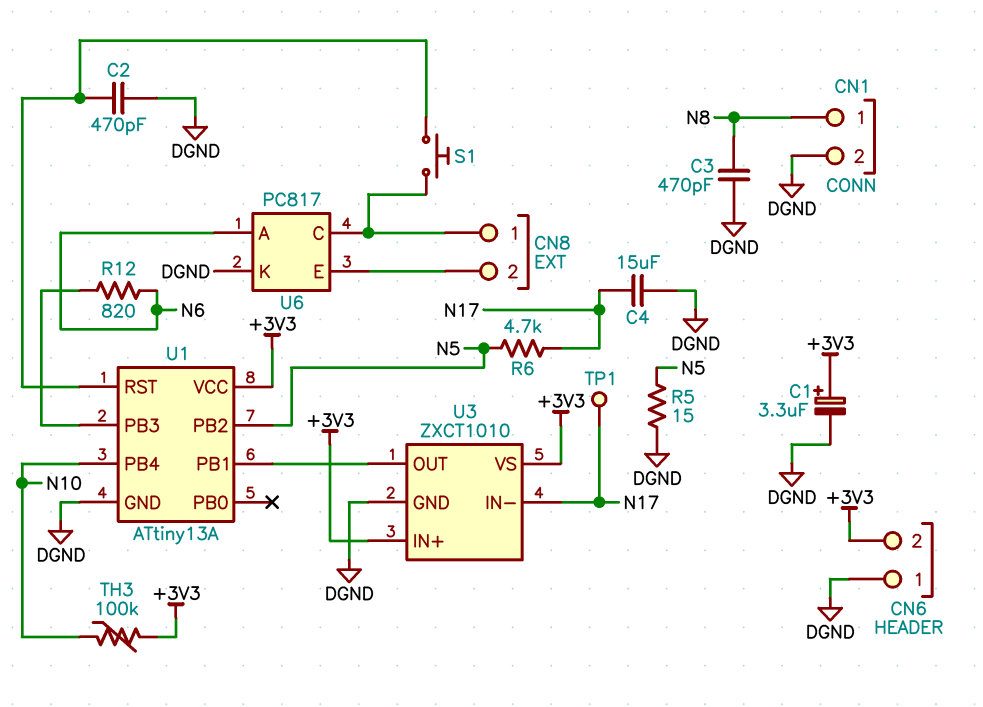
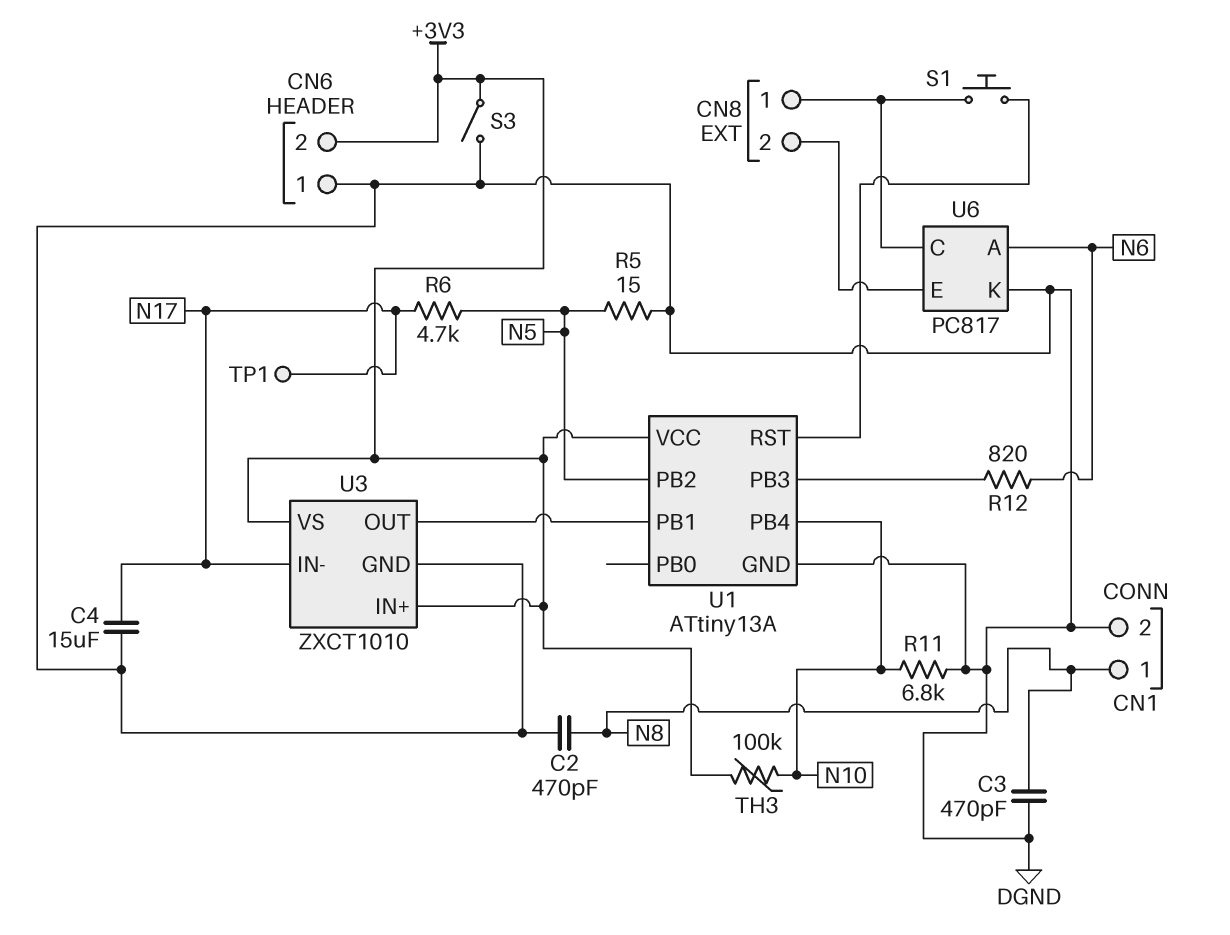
C1: 3.3uF (plus +3V3, minus DGND) -> none
C2: 470pF (DGND, U1/RST) -> 470pF (DGND, N8)
R11: none -> 6.8k (DGND, N10)
S3: none -> switch (+3V3, DGND)

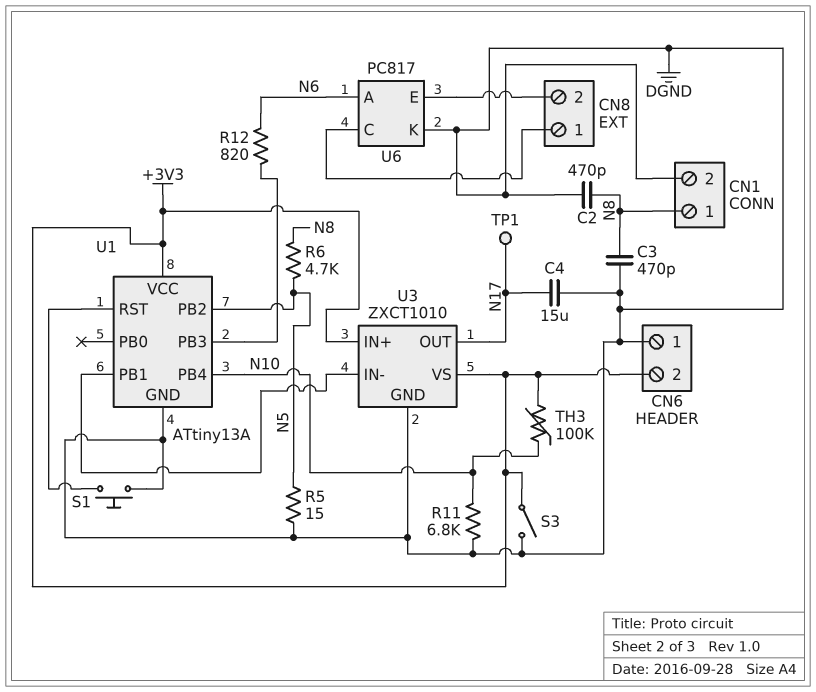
R6: 4.7k (N5, N17) -> 4.7k (N5, N8)
S1: button (CN8/1, U1/RST) -> button (DGND, U1/RST)
U3 pin IN-: N17 -> U1/PB1
U3 pin OUT: U1/PB1 -> N17

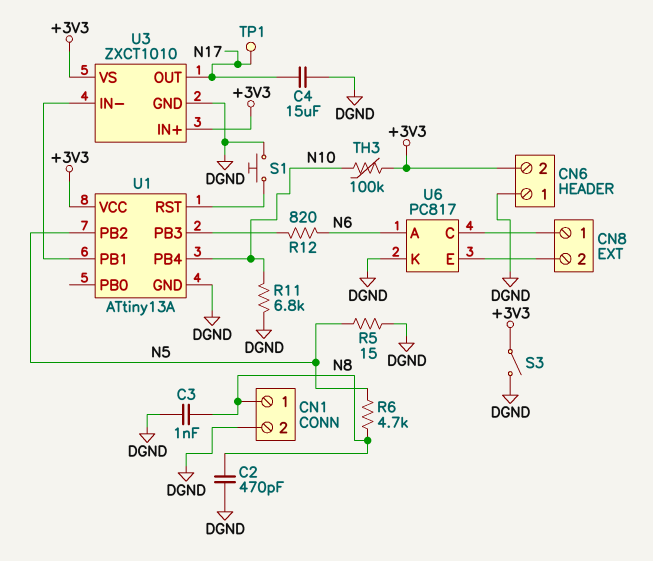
C3: 470pF (DGND, N8) -> 1nF (DGND, N8)

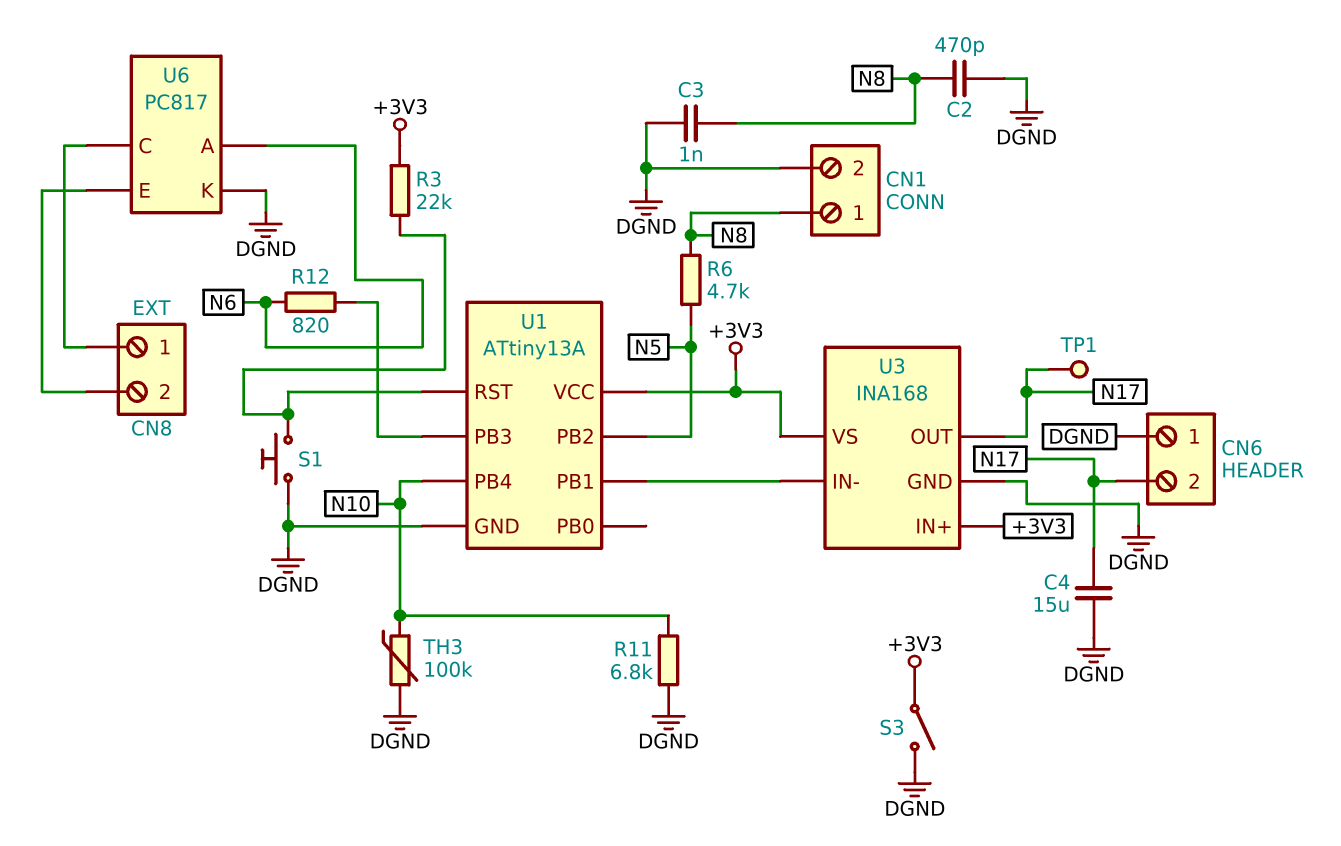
CN6 pin 2: +3V3 -> N17
R3: none -> 22k (+3V3, U1/RST)
R5: 15 (DGND, N5) -> none
TH3: 100k (+3V3, N10) -> 100k (DGND, N10)
U3: ZXCT1010 -> INA168

